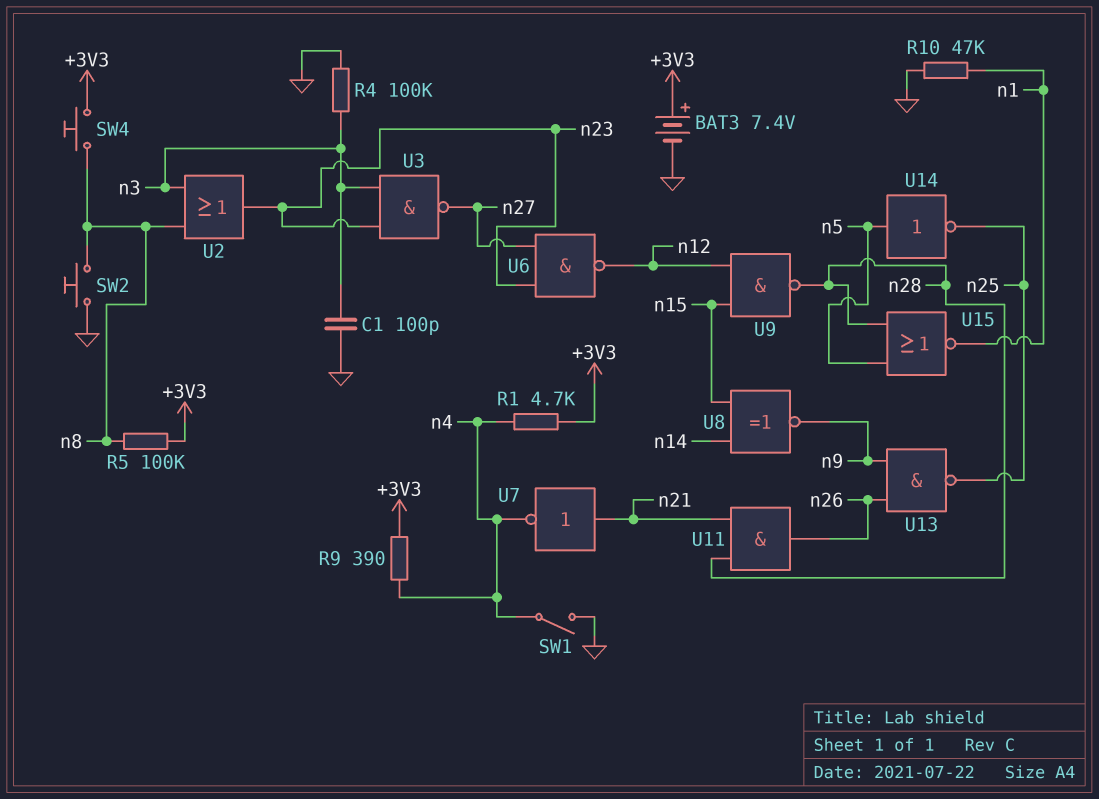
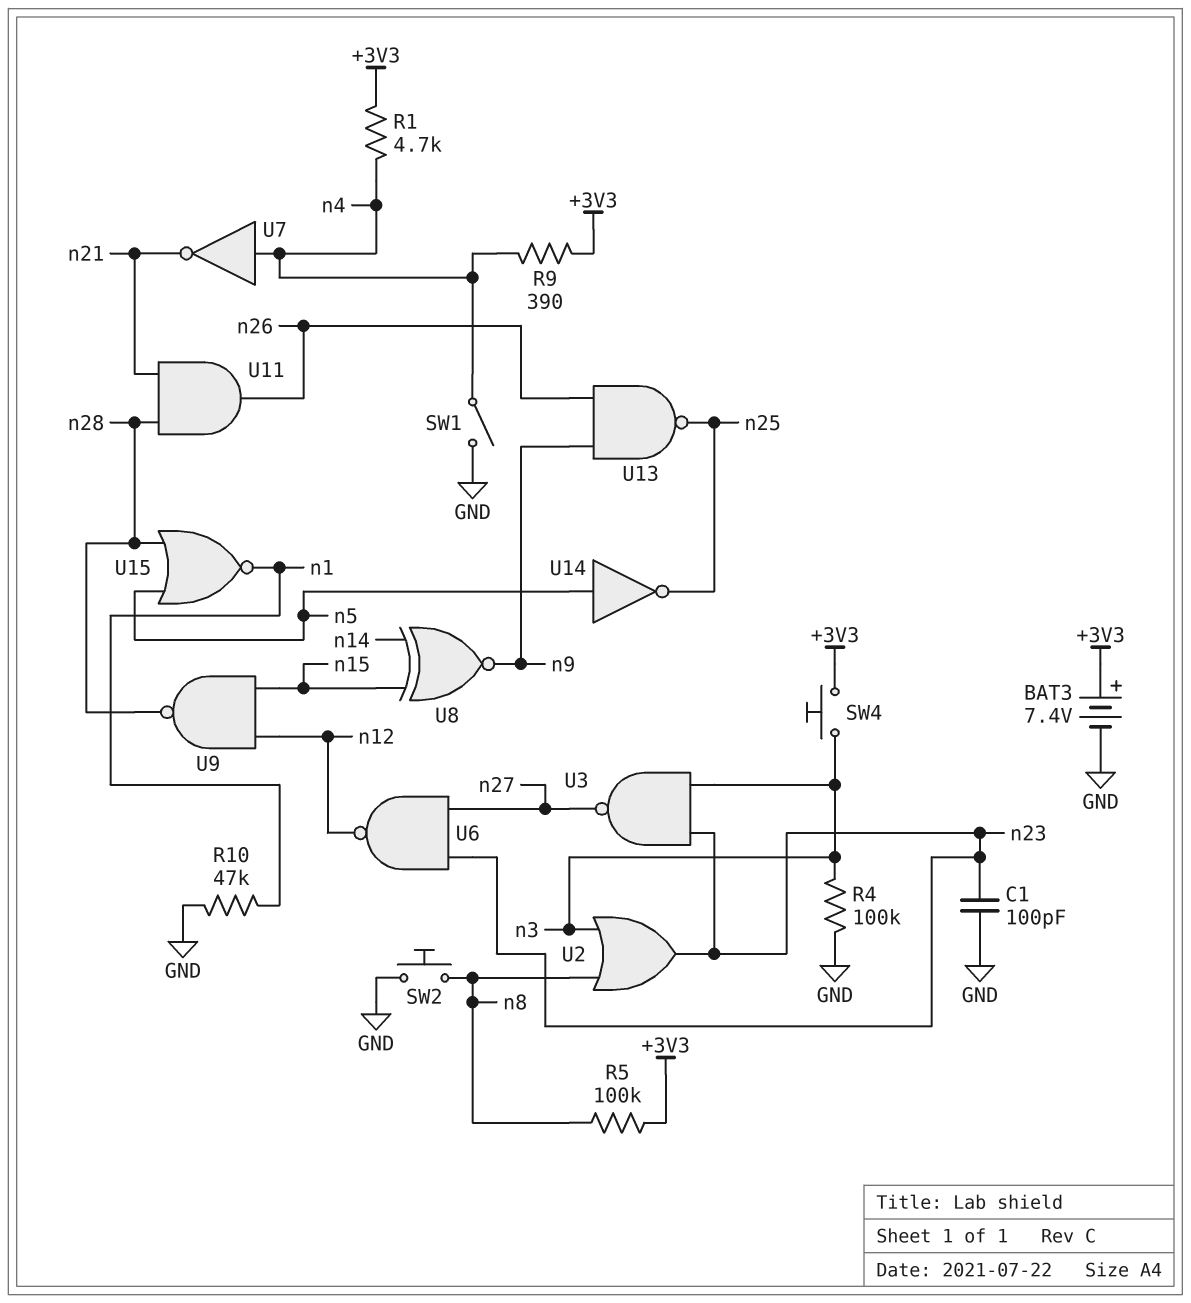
C1: 100pF (GND, n3) -> 100pF (GND, n23)
SW4: button (+3V3, n8) -> button (+3V3, n3)
U7: NOT (in n21, out n4) -> NOT (in n4, out n21)

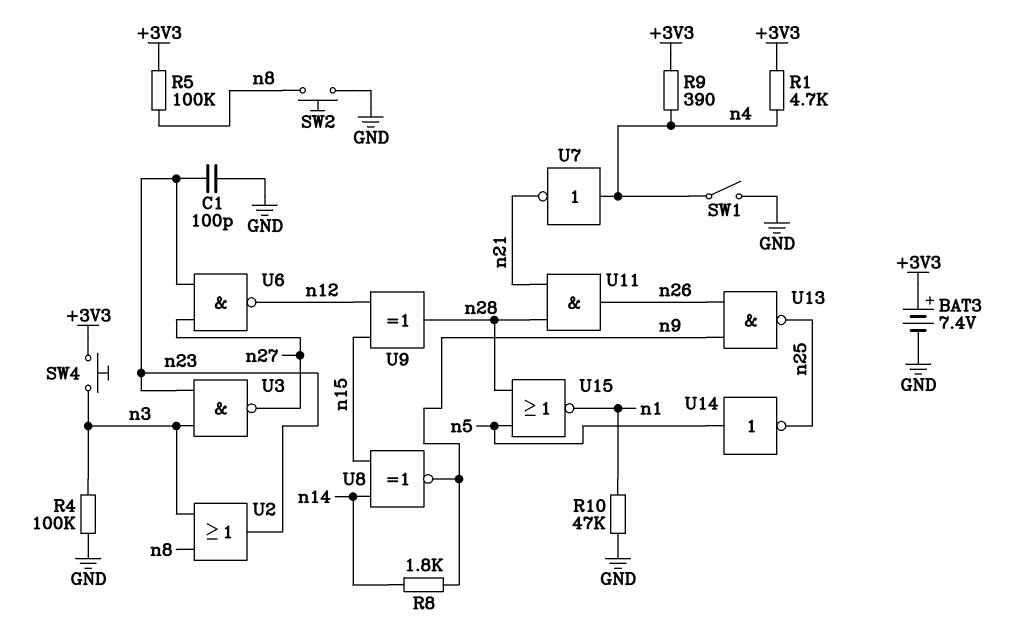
R8: none -> 1.8k (n9, n14)
U9: NAND (in n12, in n15, out n28) -> XOR (in n12, in n15, out n28)

